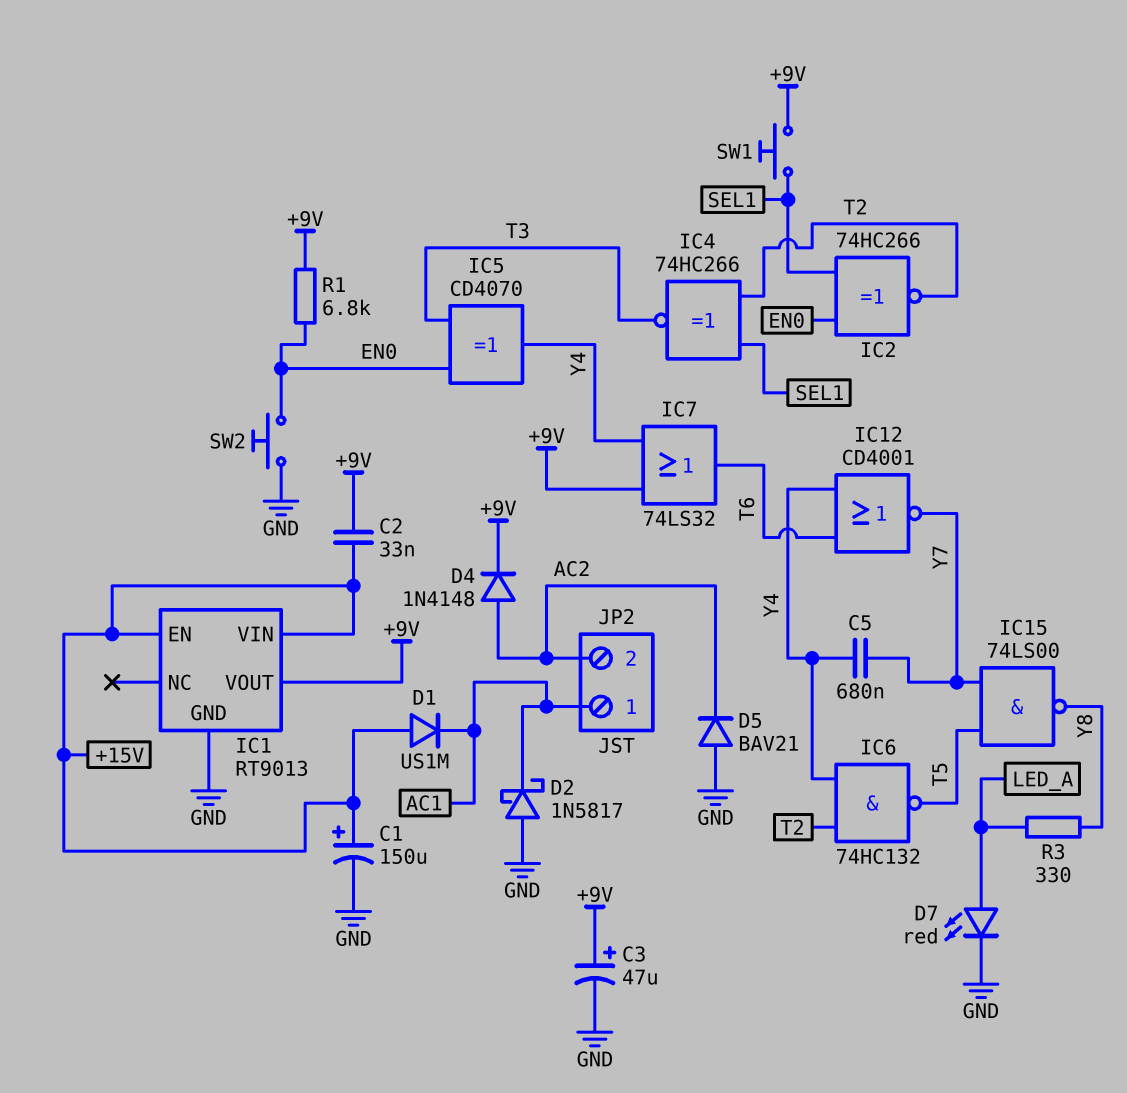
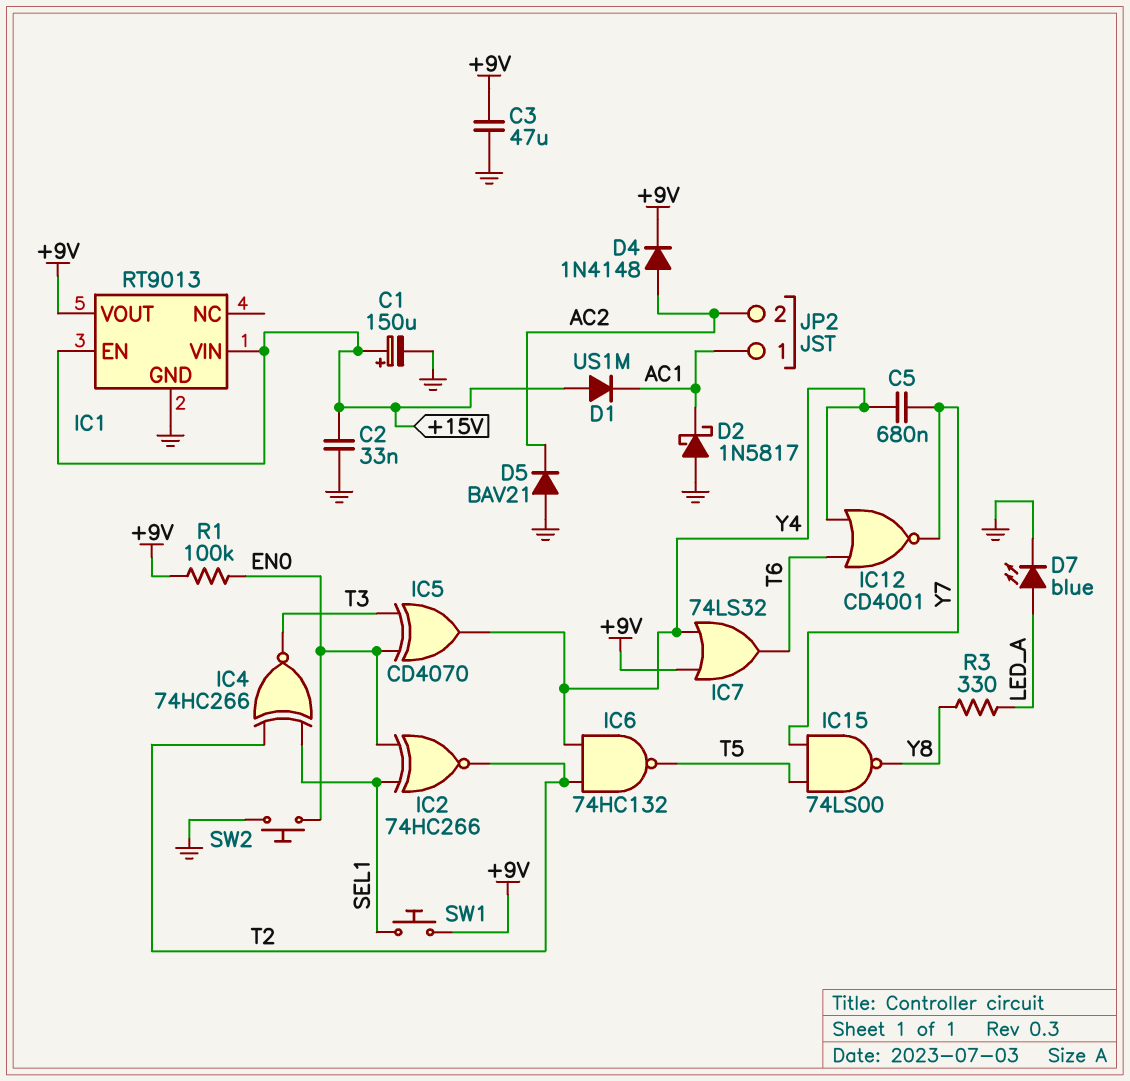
C2: 33nF (+9V, +15V) -> 33nF (+15V, GND)
C3: 47uF (plus +9V, minus GND) -> 47uF (+9V, GND)
D7: LED red (A LED_A, K GND) -> LED blue (A LED_A, K GND)
R1: 6.8k (+9V, EN0) -> 100k (+9V, EN0)

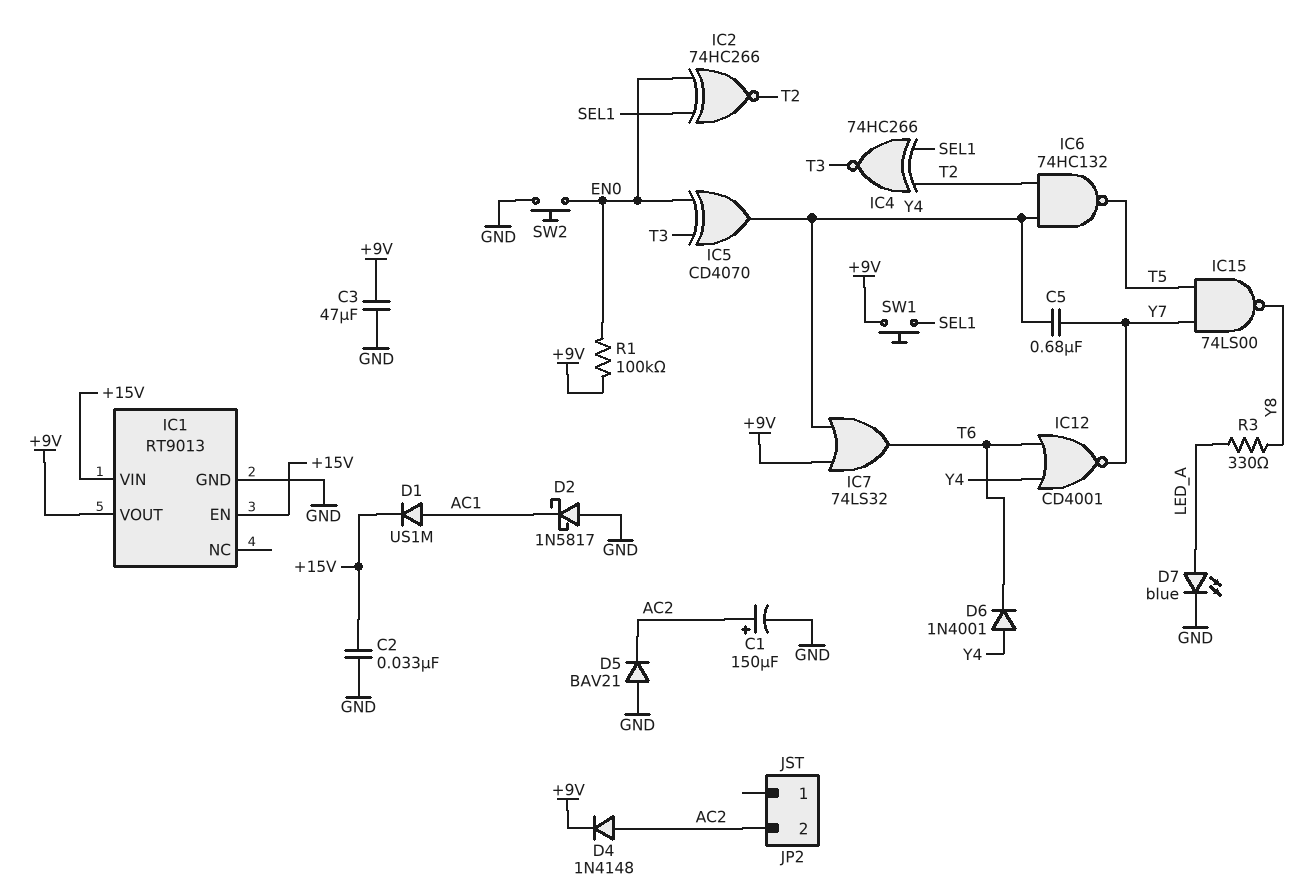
C1: 150uF (plus +15V, minus GND) -> 150uF (plus AC2, minus GND)
D1: diode US1M (A +15V, K AC1) -> diode US1M (A AC1, K +15V)
D6: none -> diode 1N4001 (A Y4, K T6)
JP2 pin 1: AC1 -> none

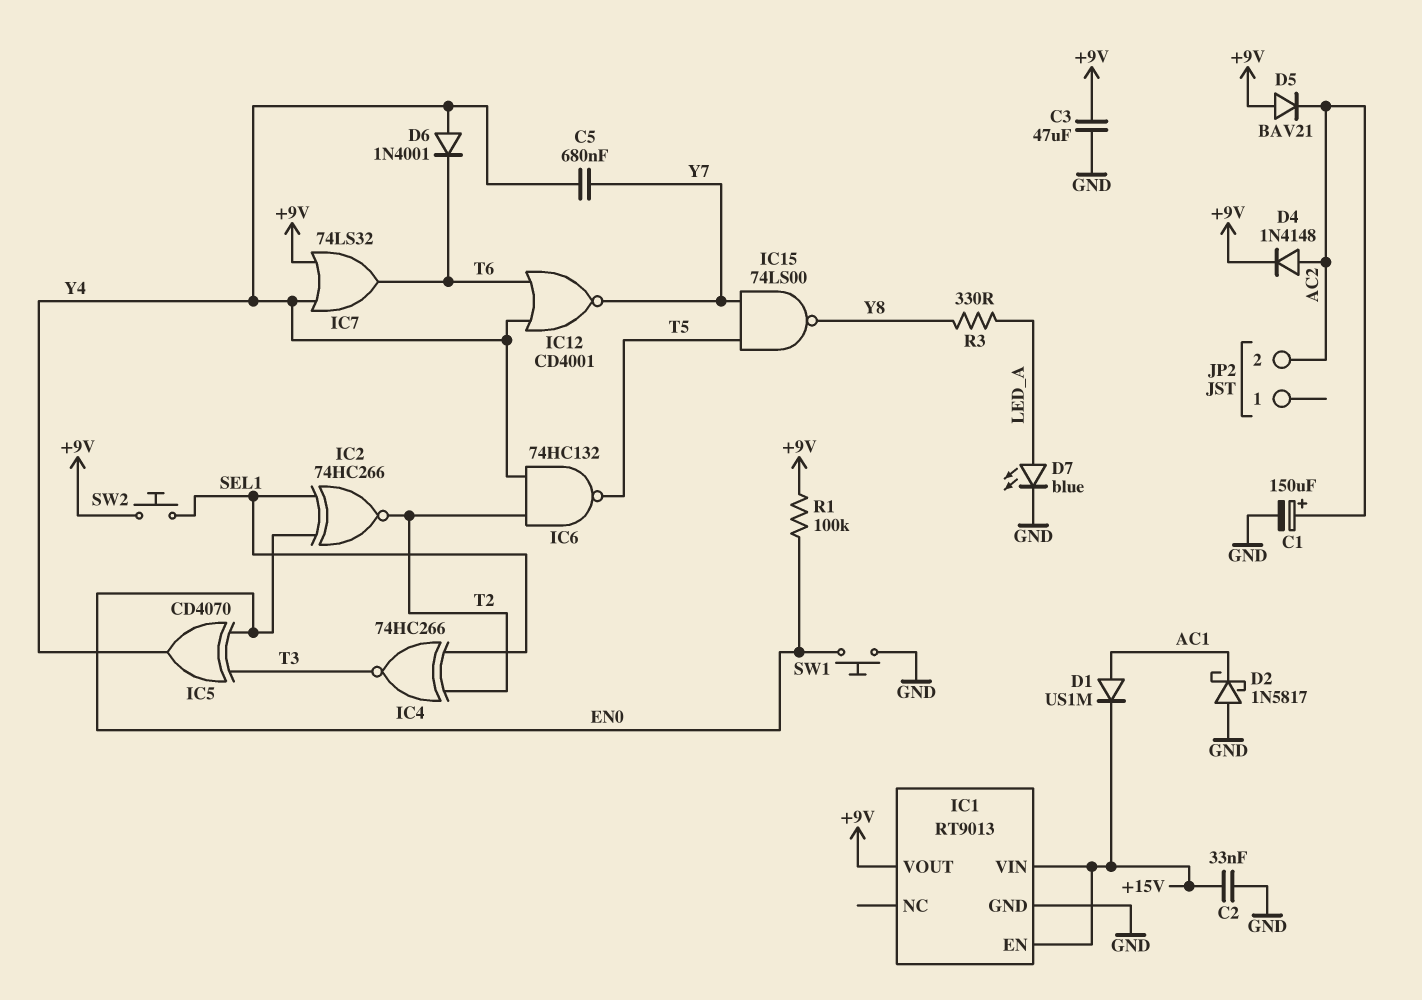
D5: diode BAV21 (A GND, K AC2) -> diode BAV21 (A +9V, K AC2)
SW1: button (+9V, SEL1) -> button (EN0, GND)
SW2: button (EN0, GND) -> button (+9V, SEL1)

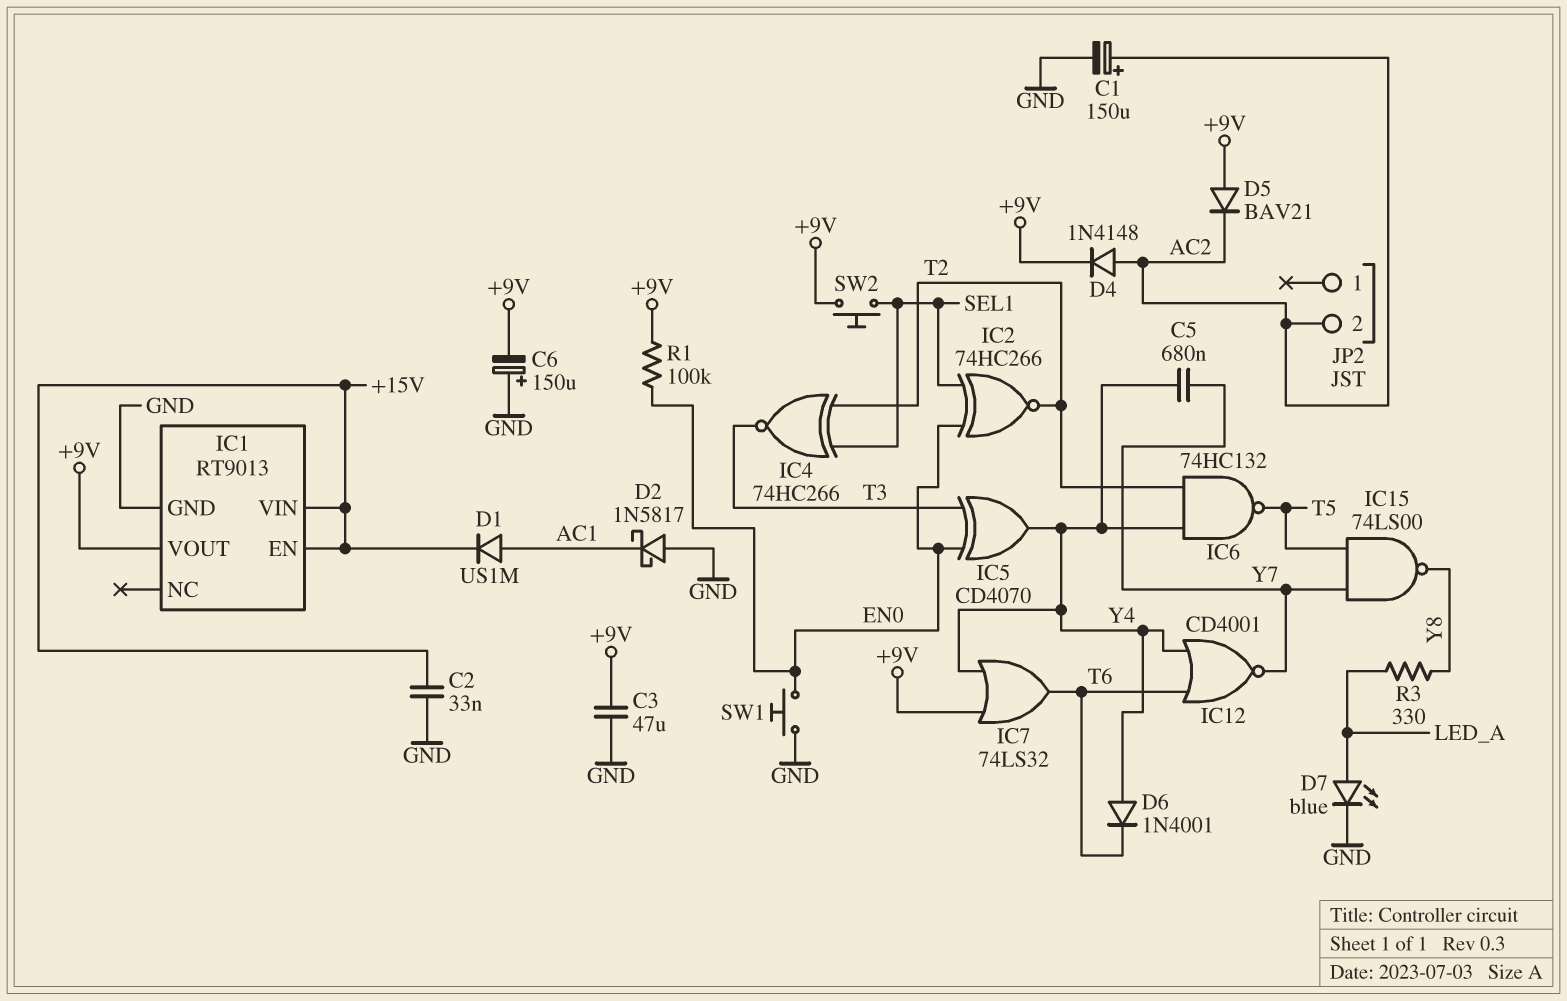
C6: none -> 150uF (plus GND, minus +9V)

